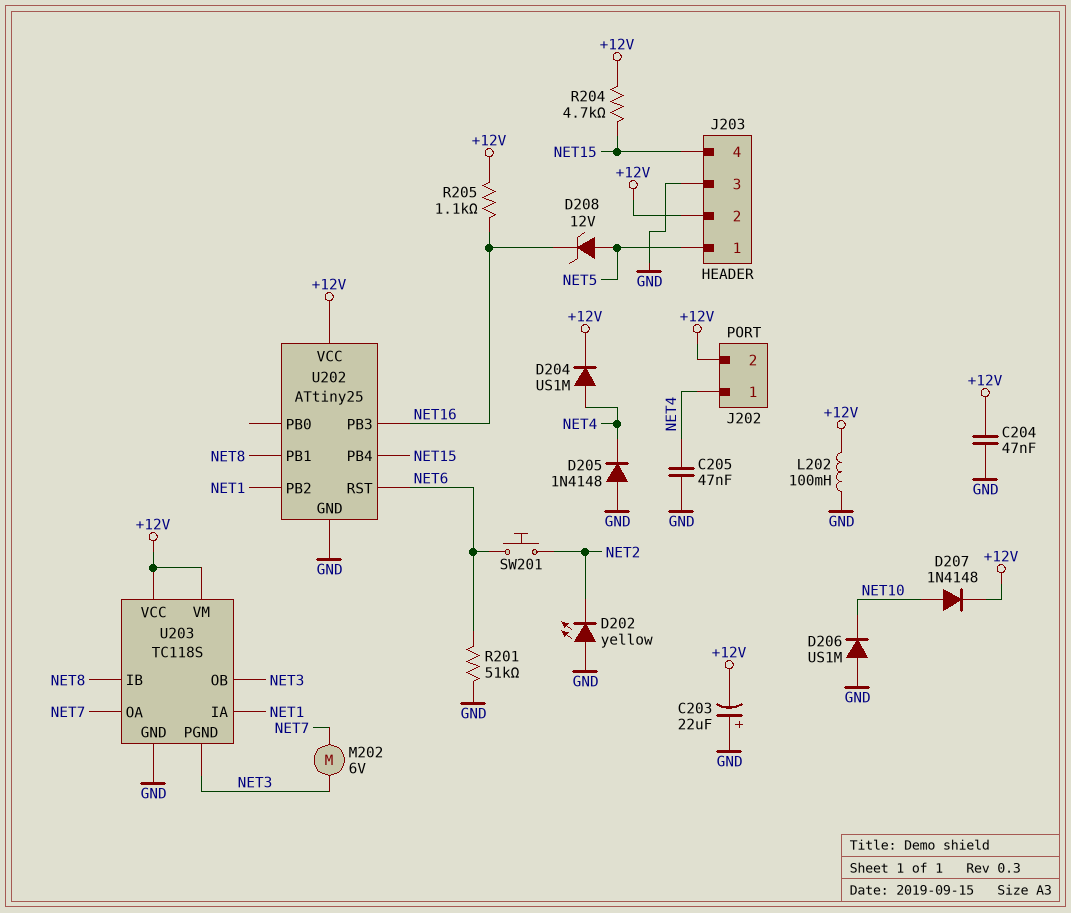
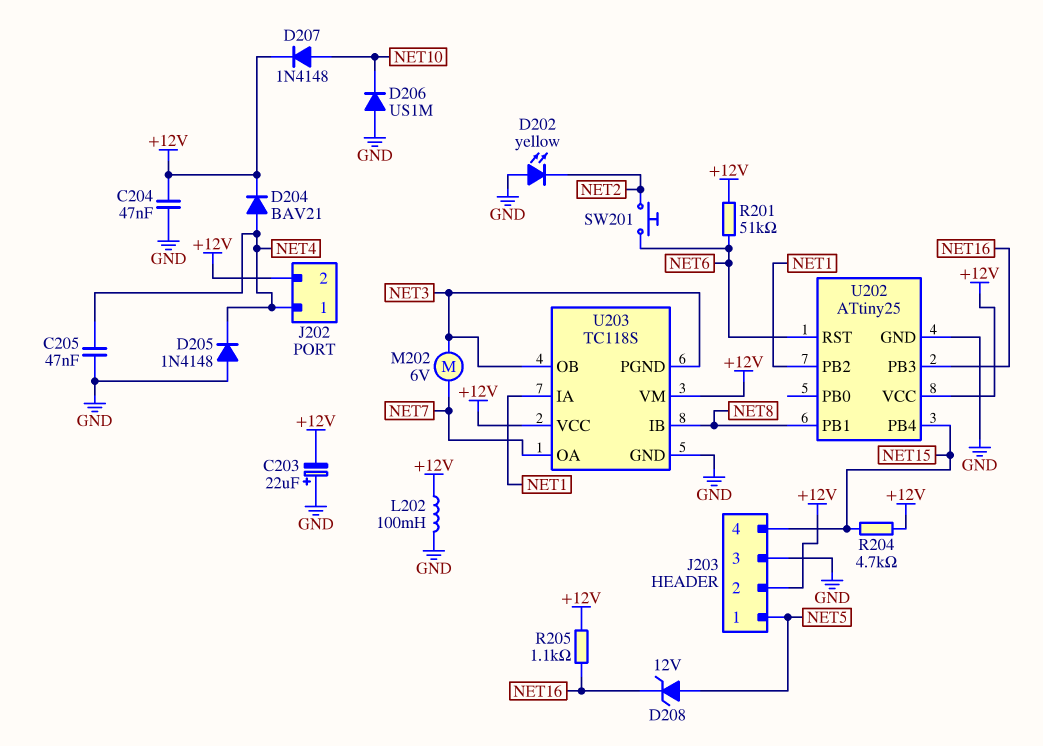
D204: diode US1M (A NET4, K +12V) -> diode BAV21 (A NET4, K +12V)
R201: 51k (GND, NET6) -> 51k (+12V, NET6)

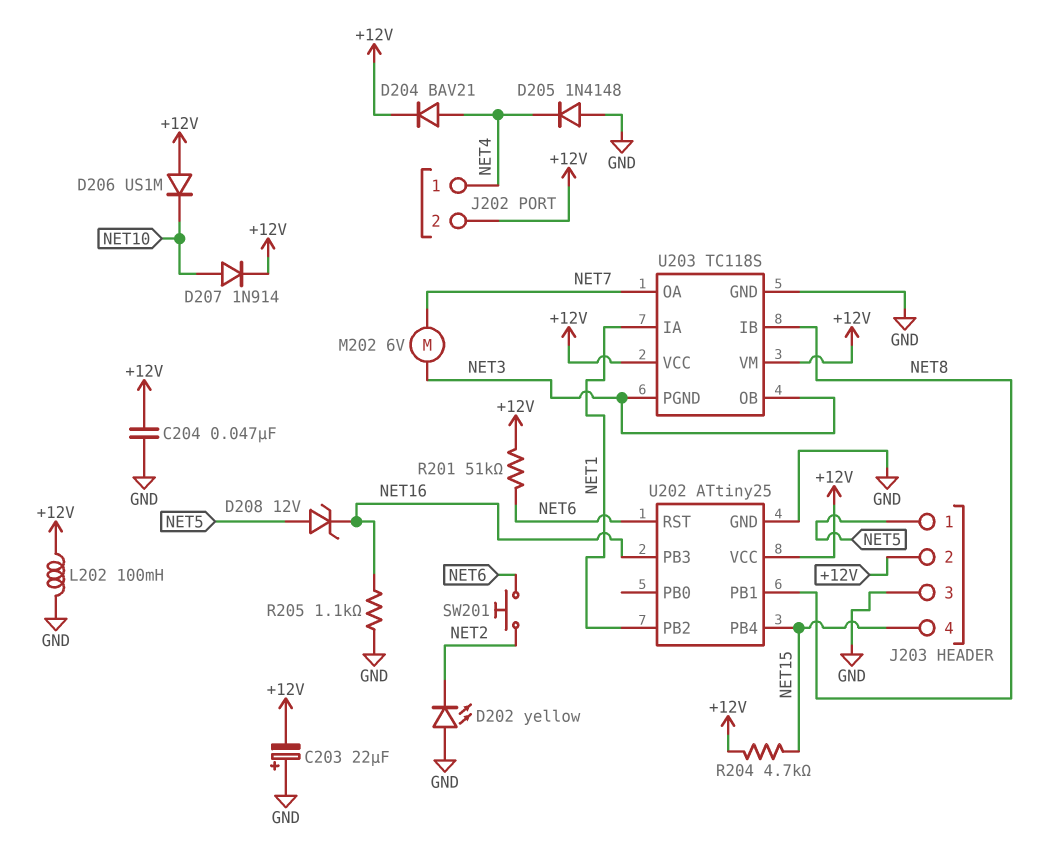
C205: 47nF (GND, NET4) -> none
D206: diode US1M (A GND, K NET10) -> diode US1M (A +12V, K NET10)
D207: diode 1N4148 (A NET10, K +12V) -> diode 1N914 (A NET10, K +12V)
R205: 1.1k (+12V, NET16) -> 1.1k (GND, NET16)

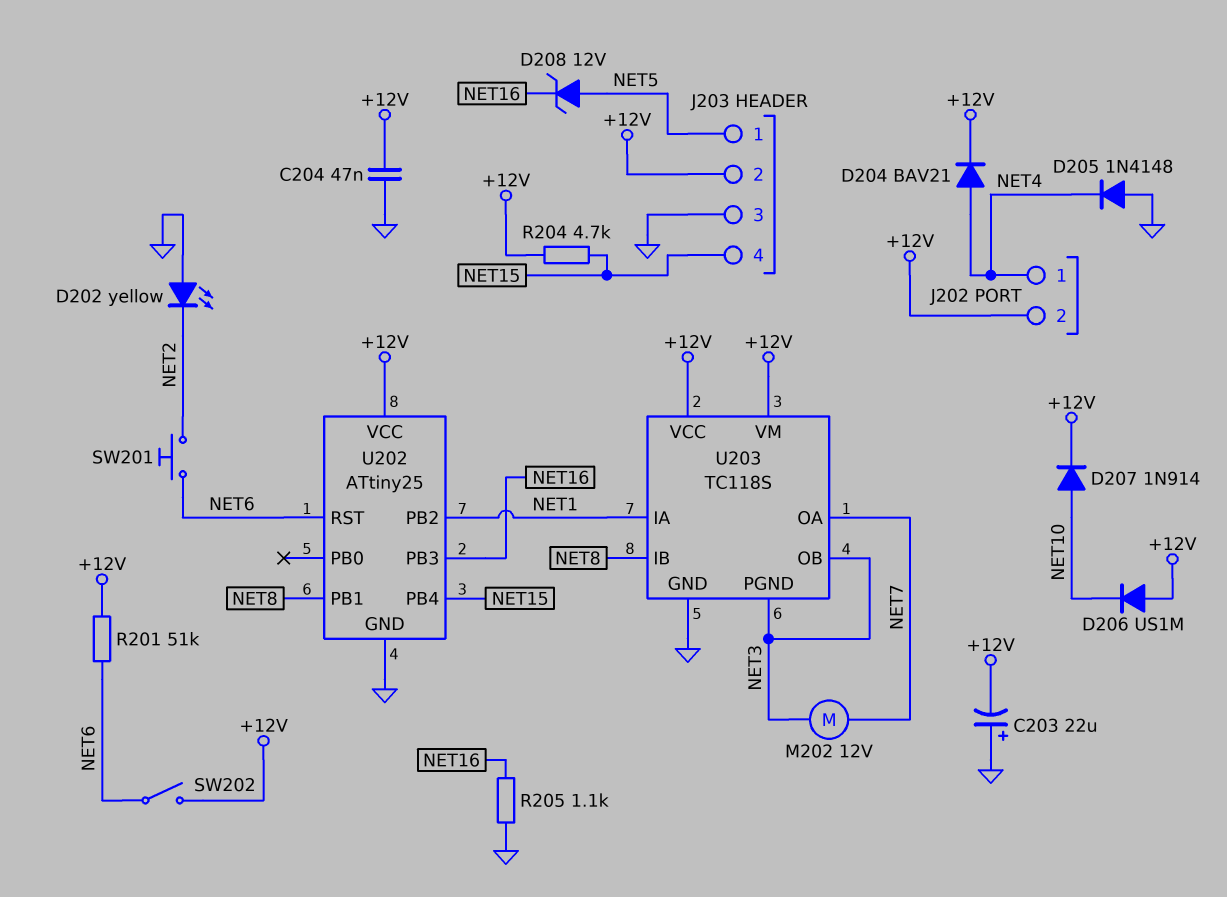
L202: 100mH (+12V, GND) -> none
M202: motor 6V (NET3, NET7) -> motor 12V (NET3, NET7)
SW202: none -> switch (+12V, NET6)

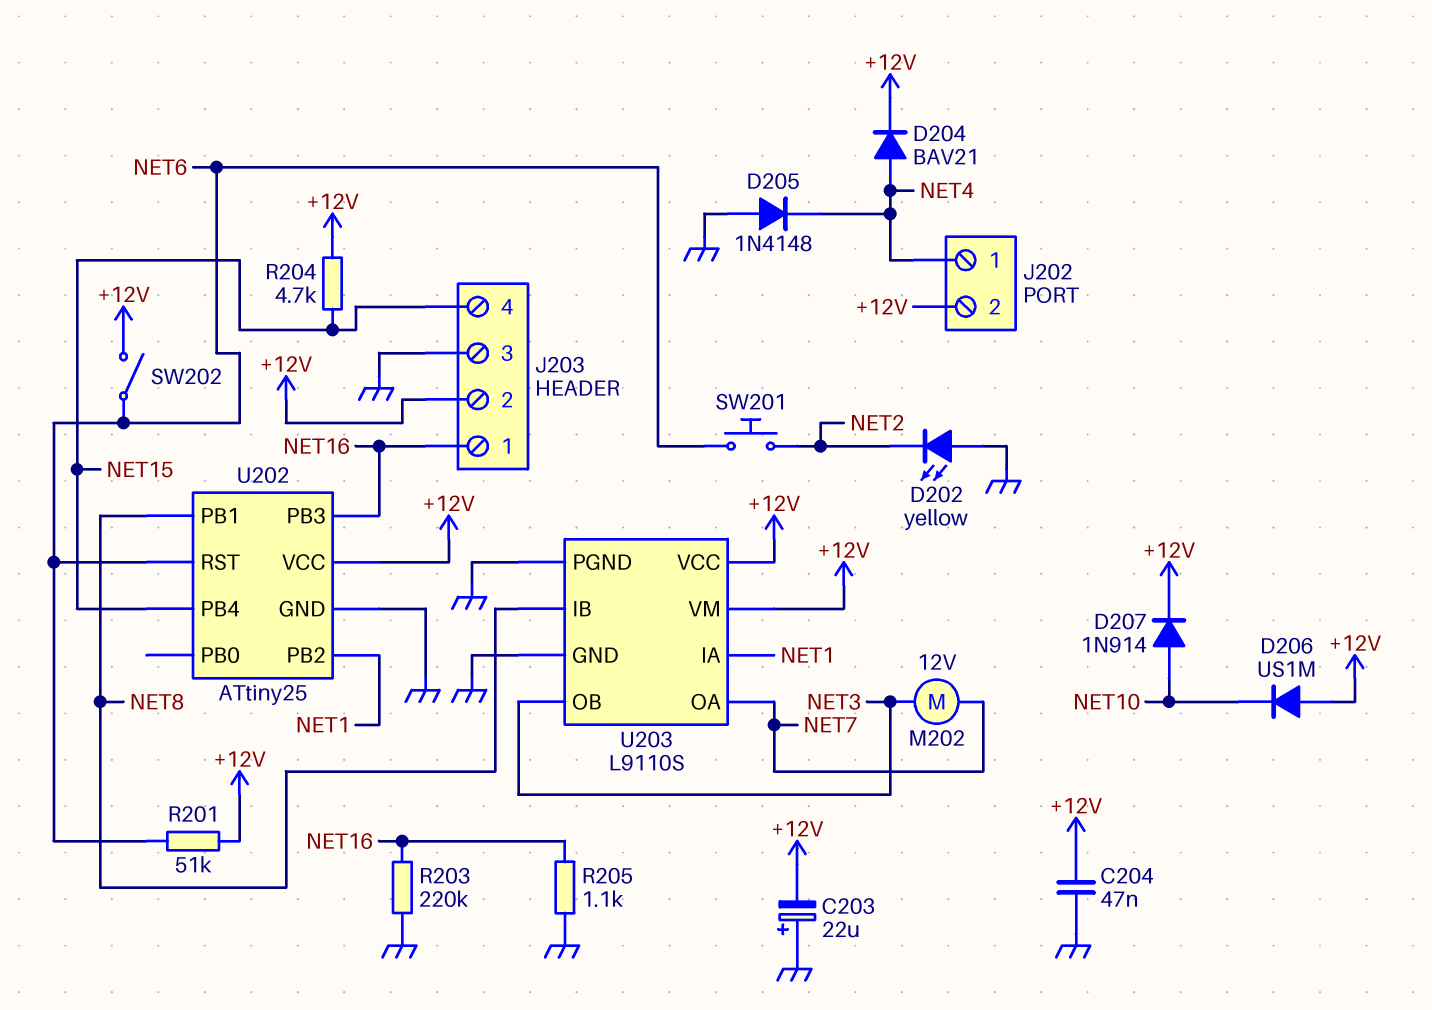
D208: zener 12V (A NET5, K NET16) -> none
J203 pin 1: NET5 -> NET16
R203: none -> 220k (GND, NET16)
U203: TC118S -> L9110S
U203 pin PGND: NET3 -> GND

